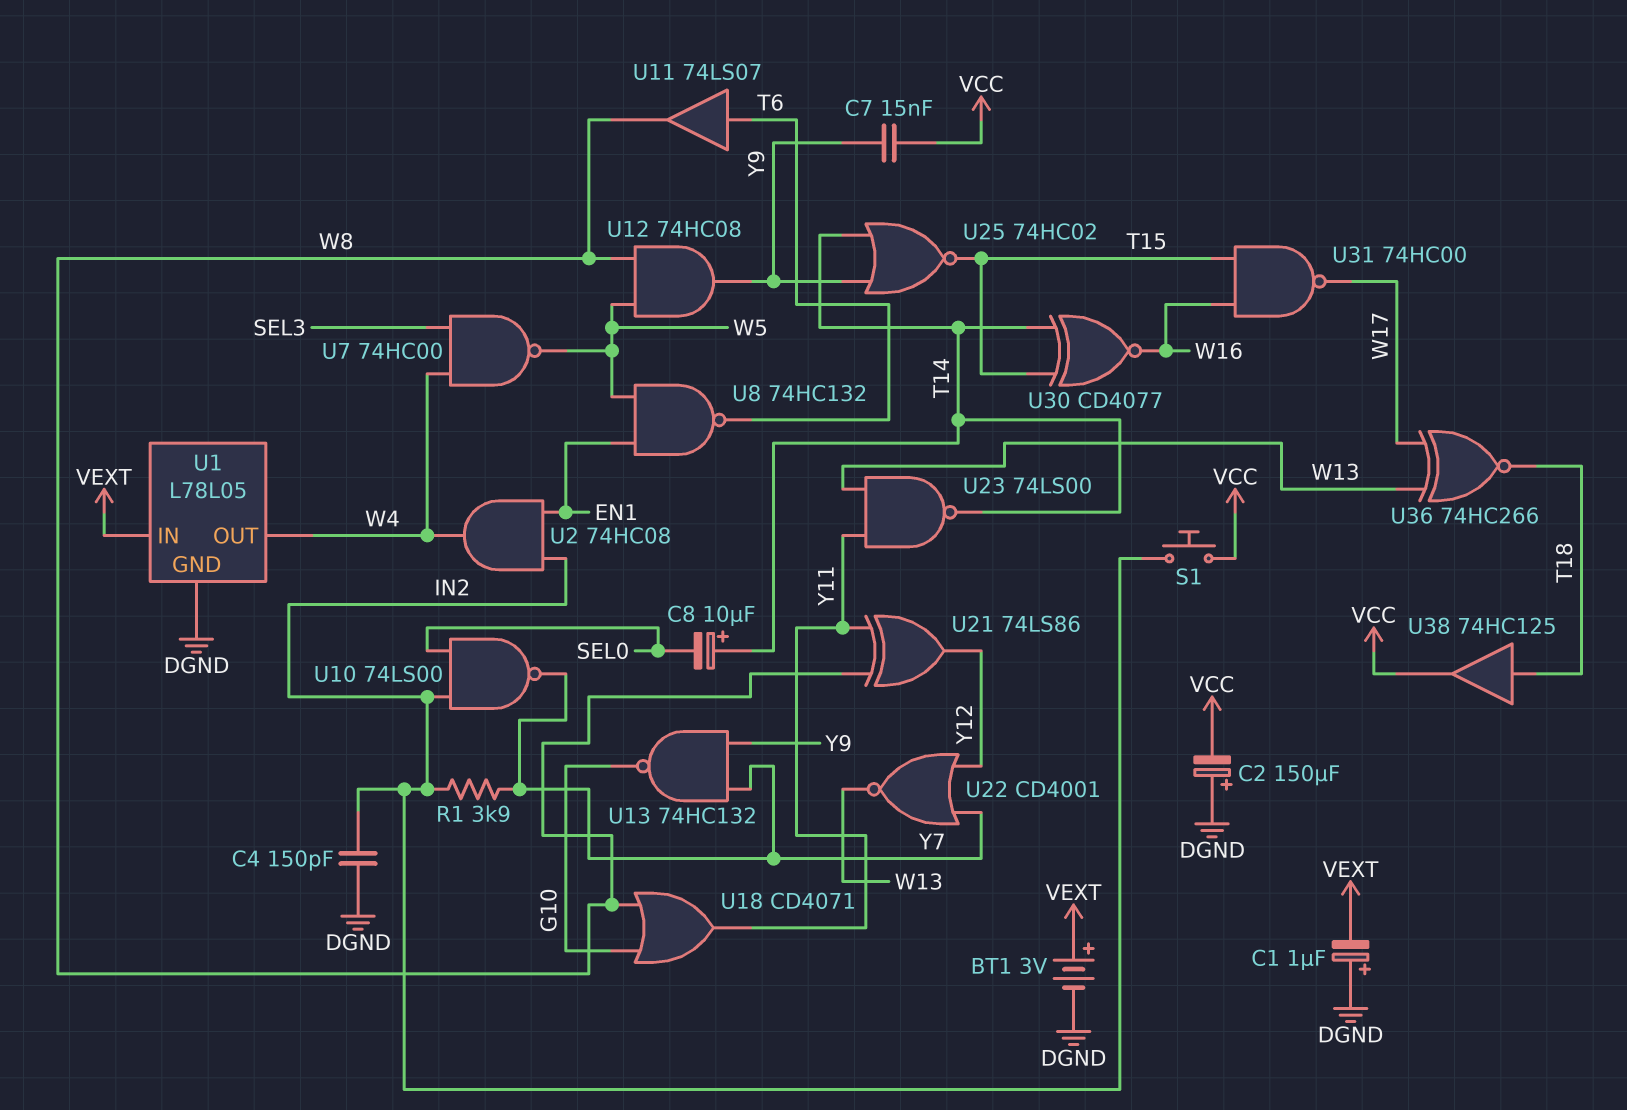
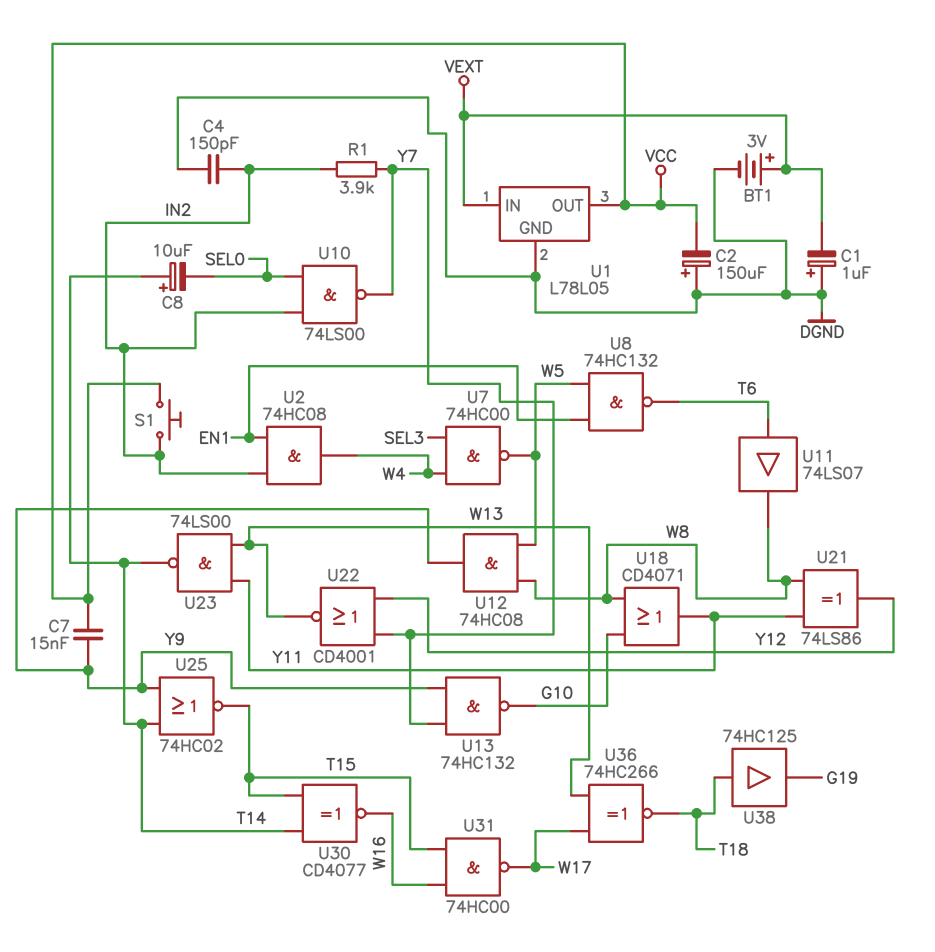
U1 pin OUT: W4 -> VCC
U38: buffer 74HC125 (in T18, out VCC) -> buffer 74HC125 (in T18, out G19)

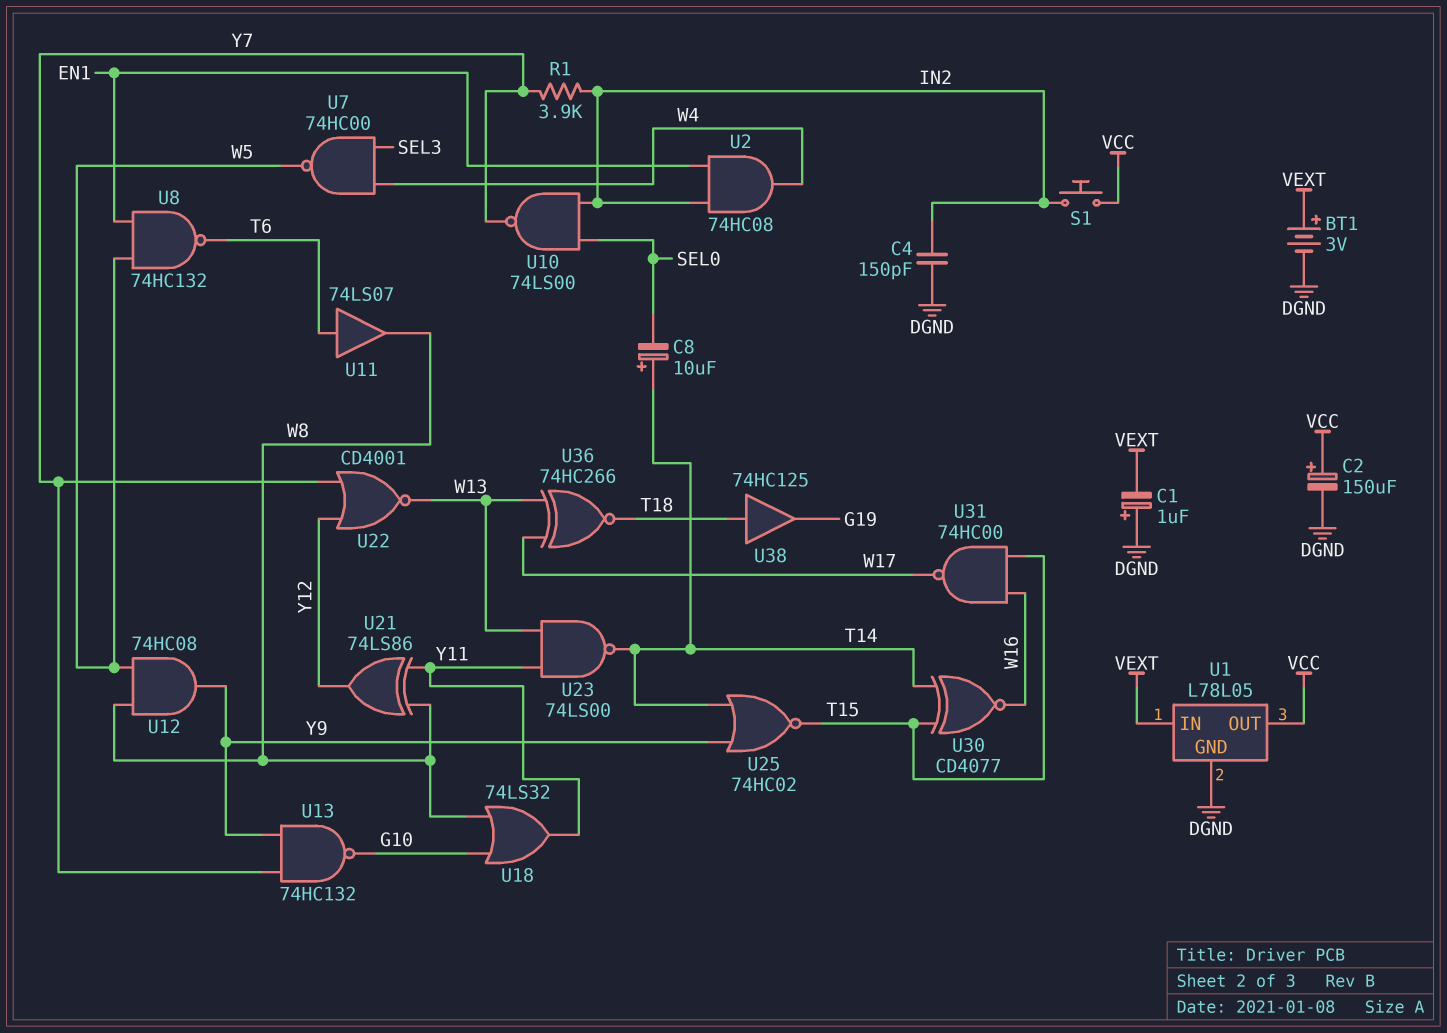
C2: 150uF (plus DGND, minus VCC) -> 150uF (plus VCC, minus DGND)
C7: 15nF (VCC, Y9) -> none
U18: OR CD4071 (in G10, in W8, out Y11) -> OR 74LS32 (in G10, in W8, out Y11)

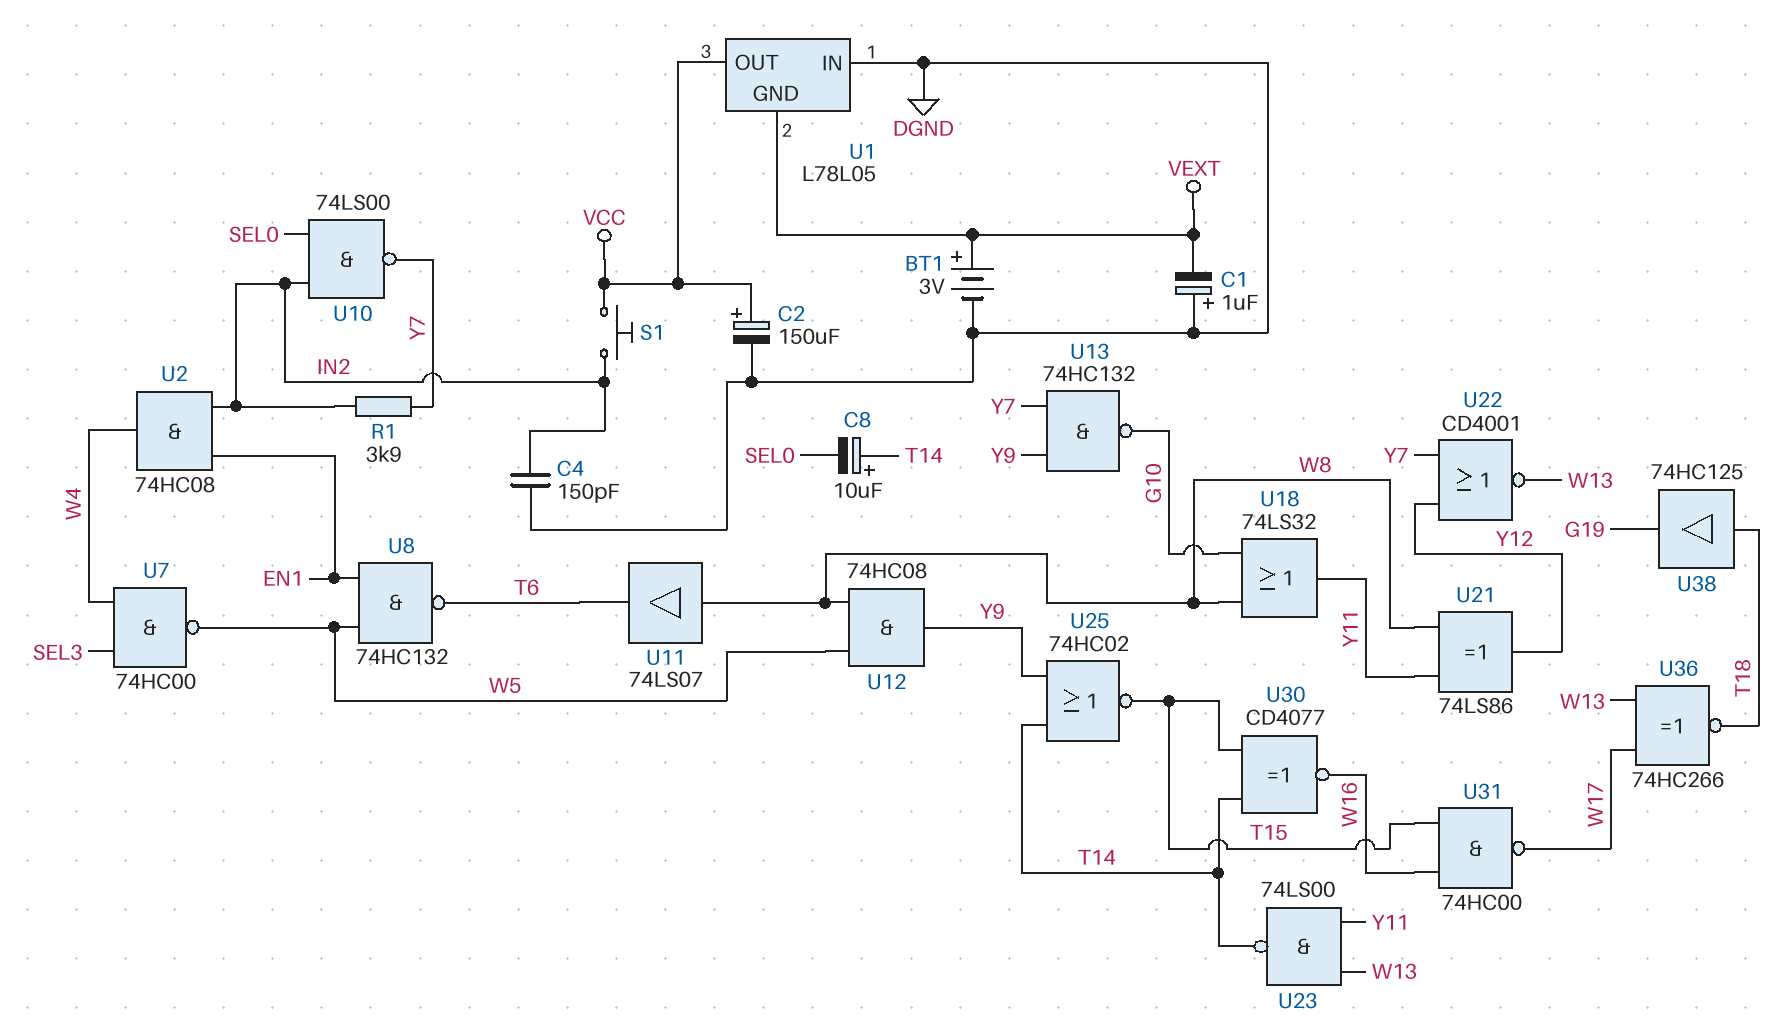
U1 pin GND: DGND -> VEXT
U1 pin IN: VEXT -> DGND
U11: buffer 74LS07 (in T6, out W8) -> buffer 74LS07 (in W8, out T6)

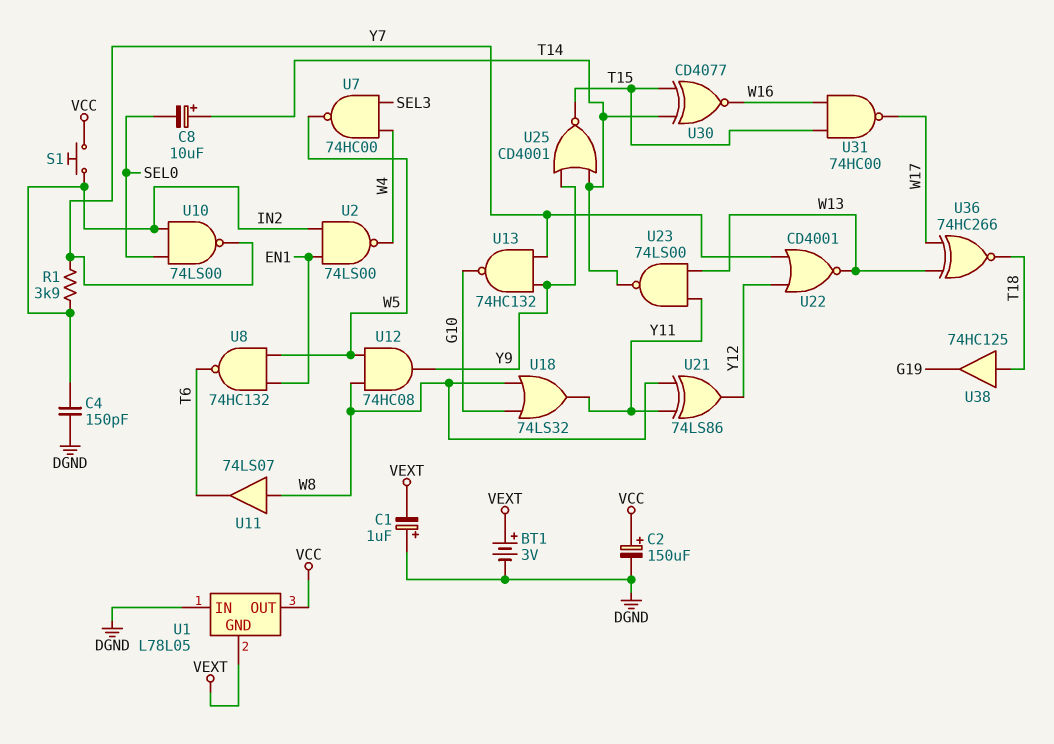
U2: AND 74HC08 (in EN1, in IN2, out W4) -> NAND 74LS00 (in EN1, in IN2, out W4)
U25: NOR 74HC02 (in T14, in Y9, out T15) -> NOR CD4001 (in T14, in Y9, out T15)

